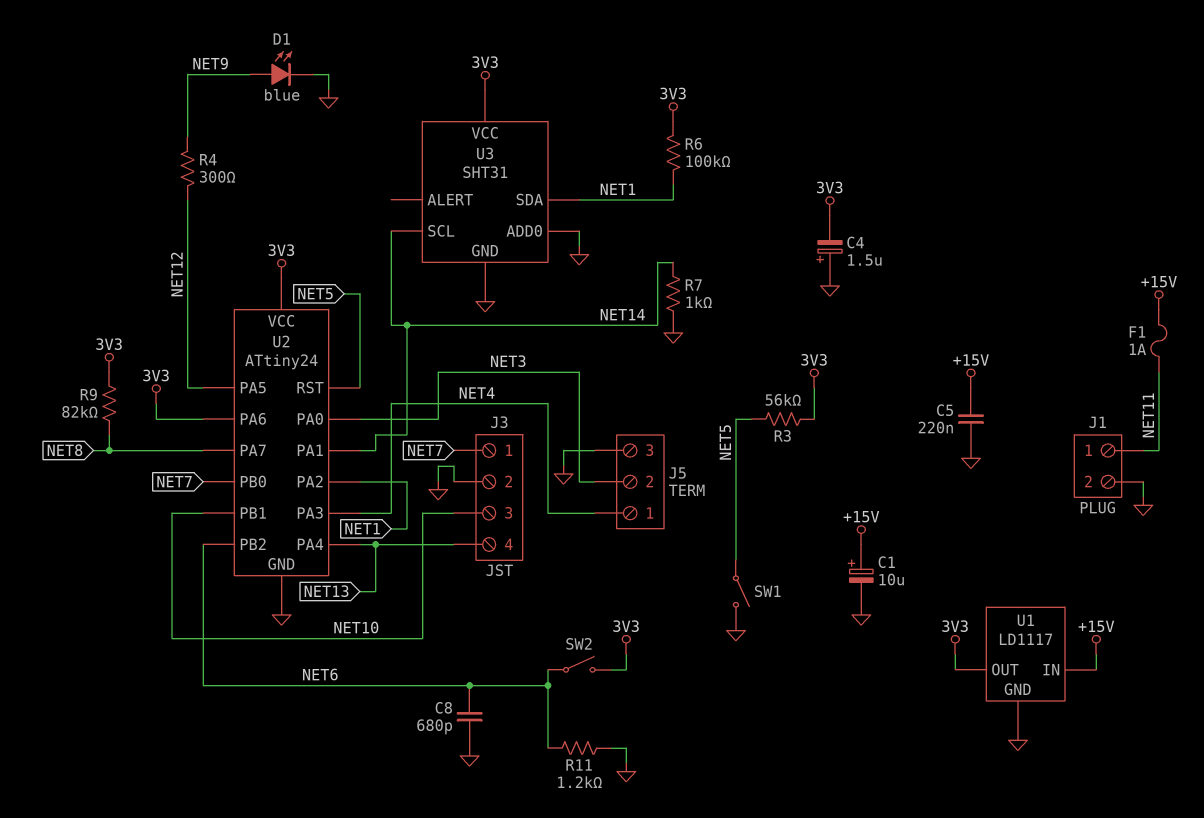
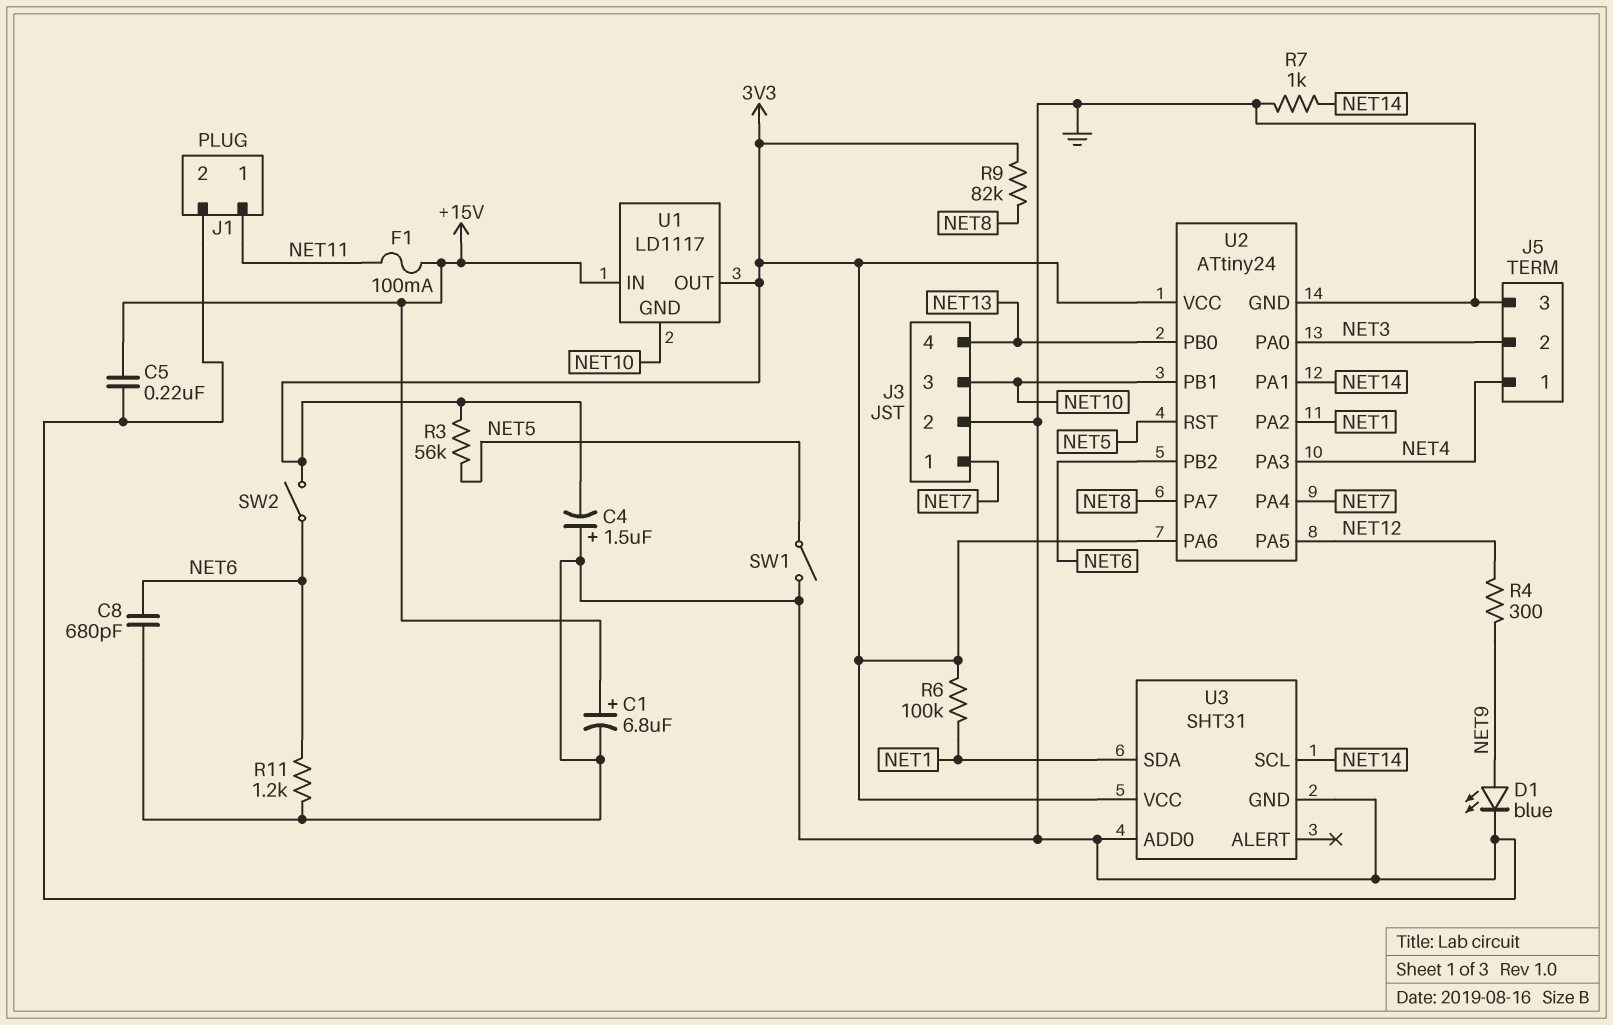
C1: 10uF (plus +15V, minus GND) -> 6.8uF (plus +15V, minus GND)
F1: 1A (+15V, NET11) -> 100mA (+15V, NET11)
U1 pin GND: GND -> NET10
U2 pin PA4: NET13 -> NET7
U2 pin PB0: NET7 -> NET13

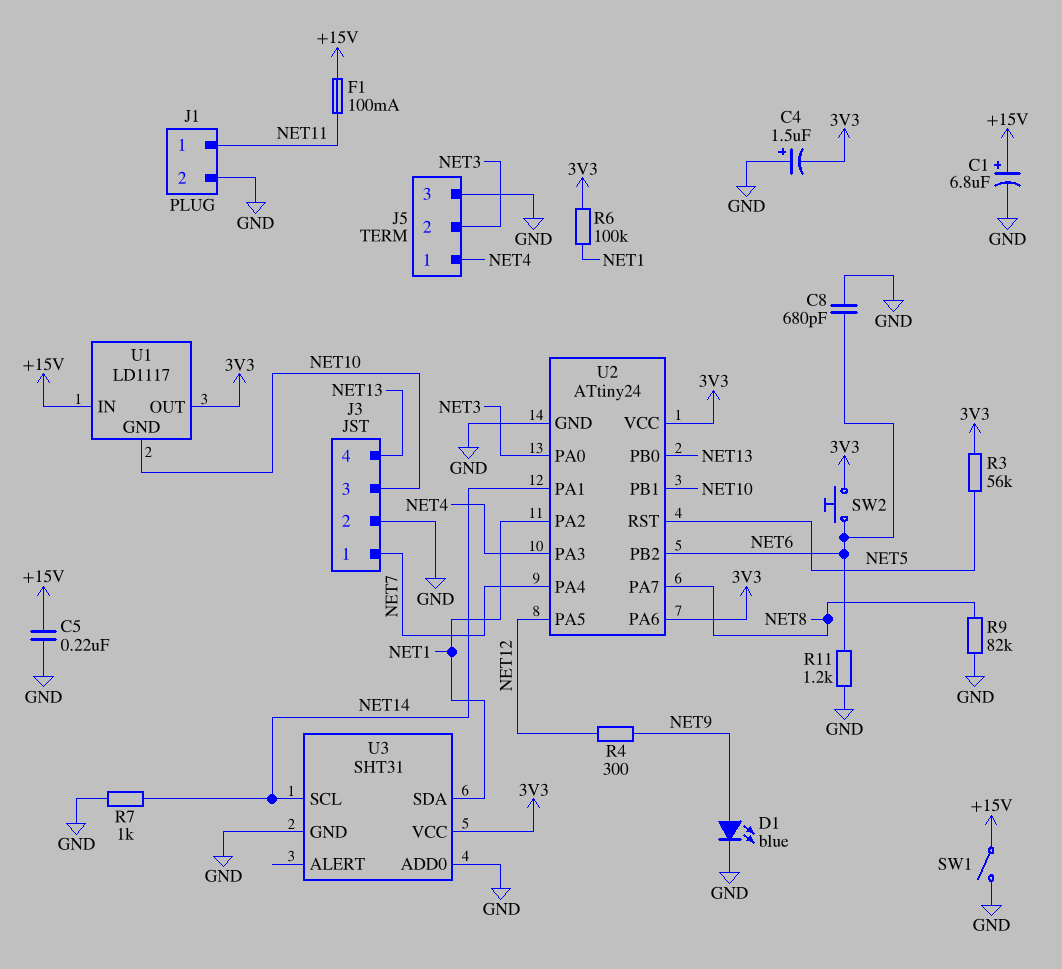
R9: 82k (3V3, NET8) -> 82k (GND, NET8)
SW1: switch (GND, NET5) -> switch (+15V, GND)
SW2: switch (3V3, NET6) -> button (3V3, NET6)

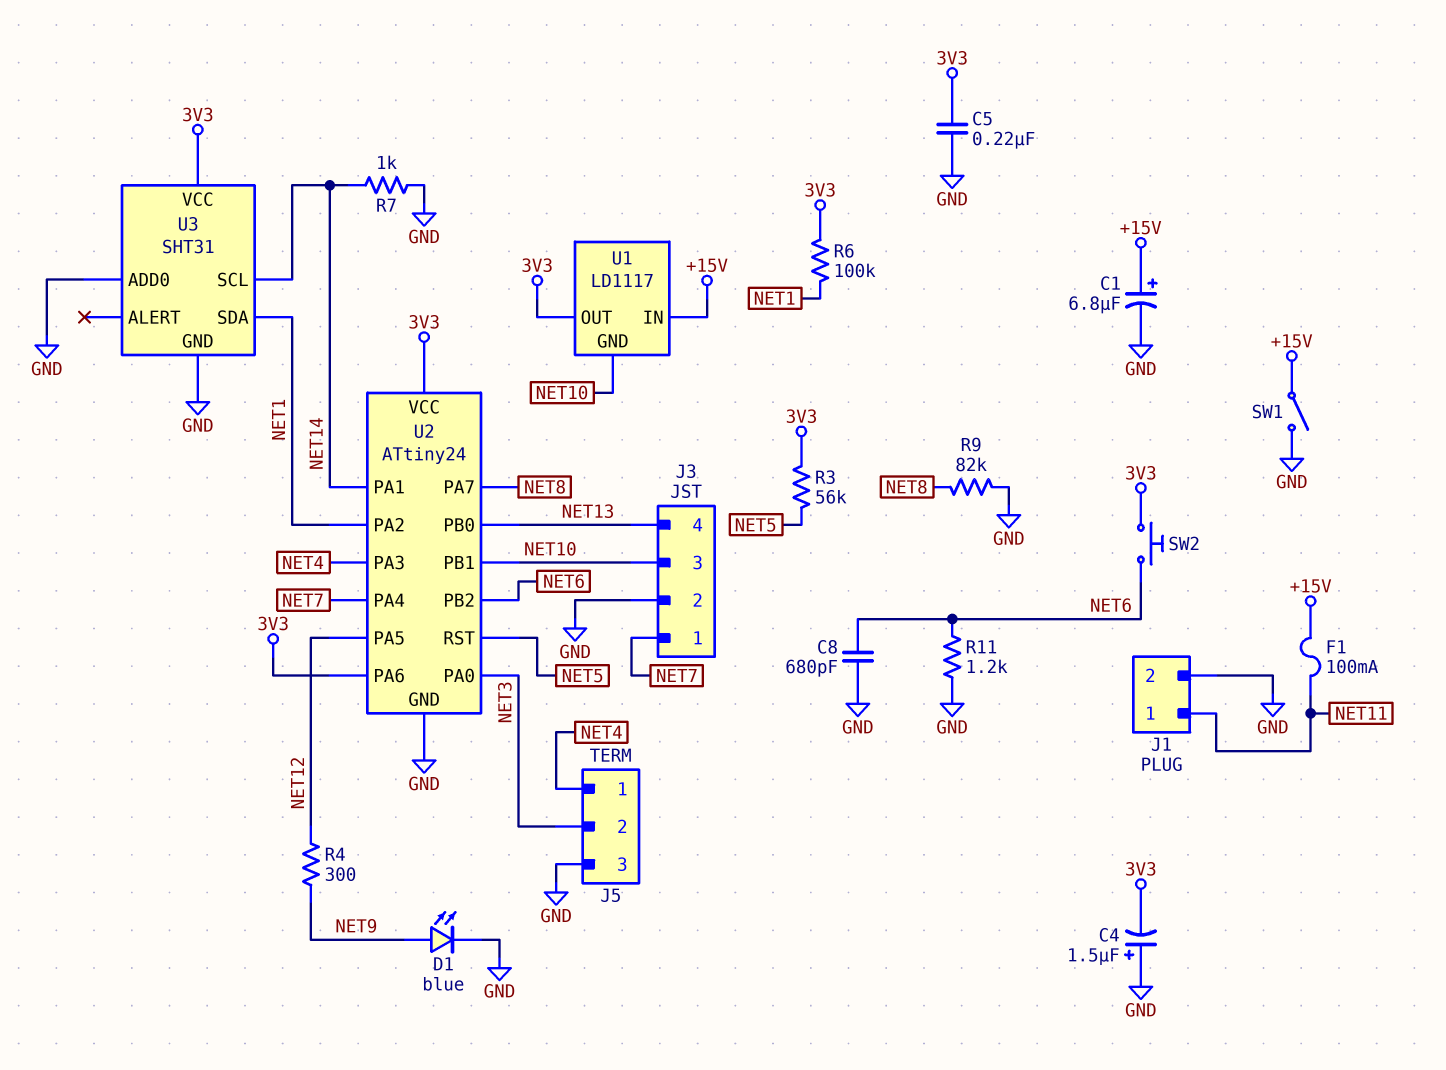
C5: 220nF (+15V, GND) -> 220nF (3V3, GND)

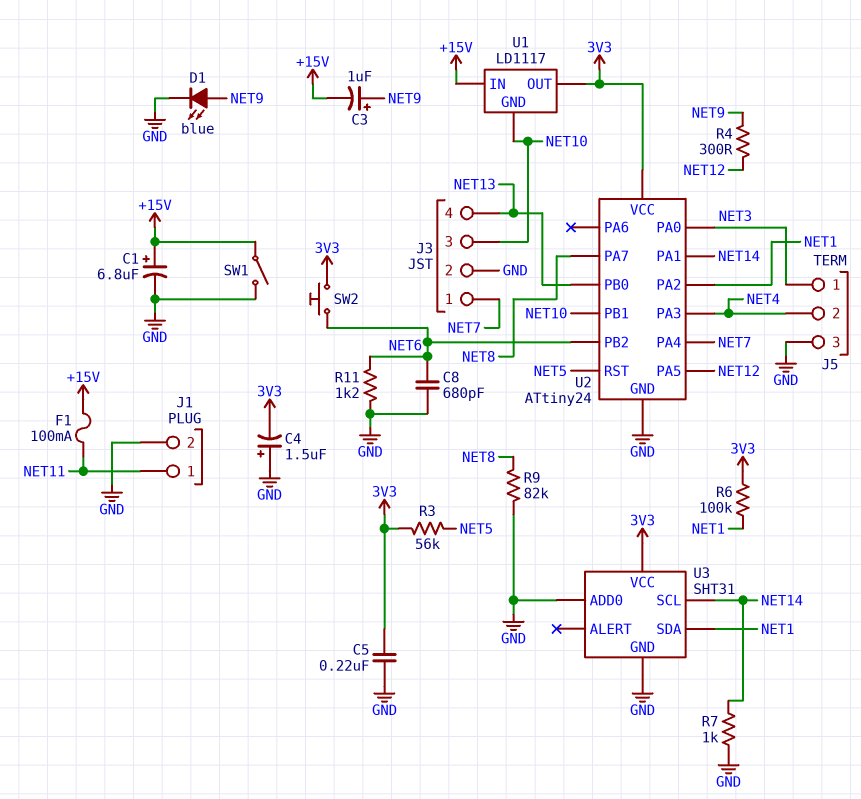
C3: none -> 1uF (plus NET9, minus +15V)
J5 pin 1: NET4 -> NET3
J5 pin 2: NET3 -> NET4
U2 pin PA6: 3V3 -> none

